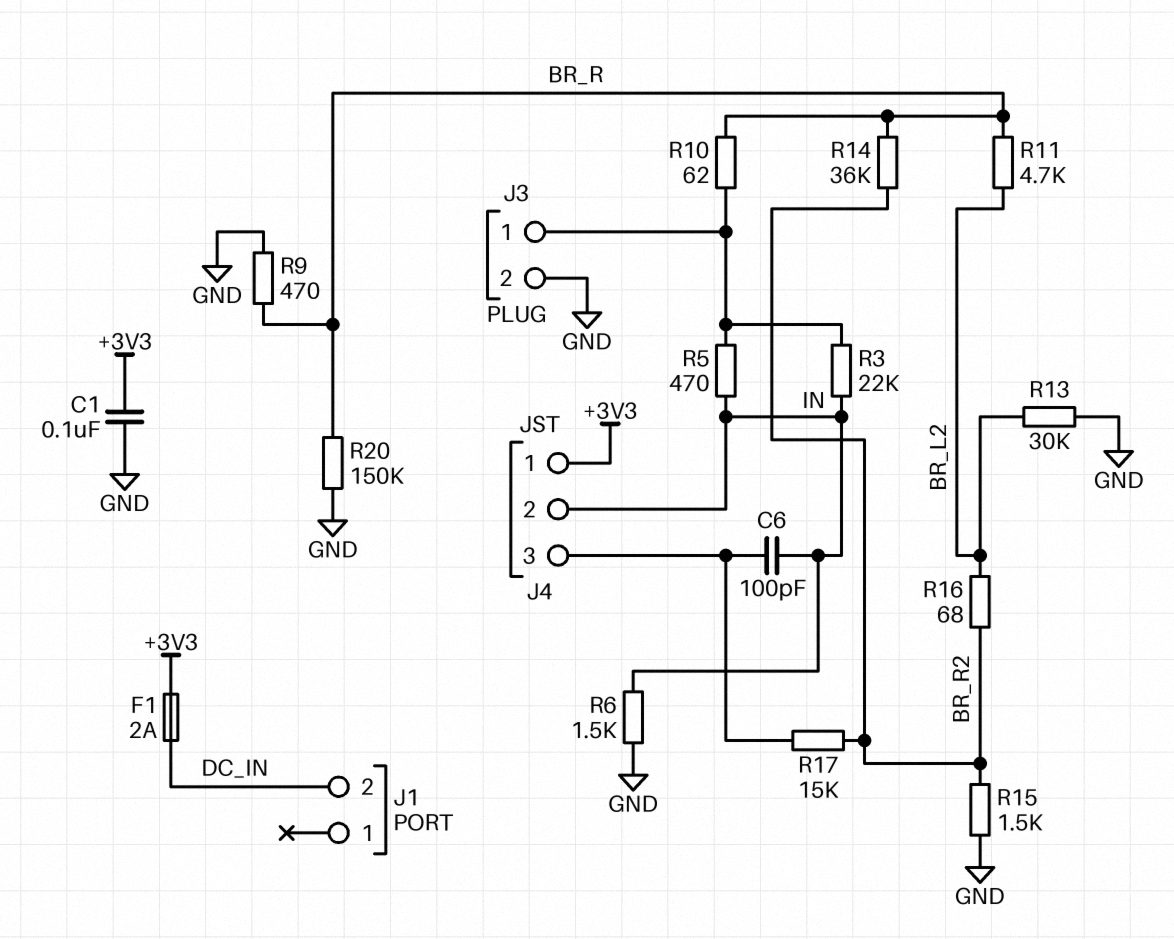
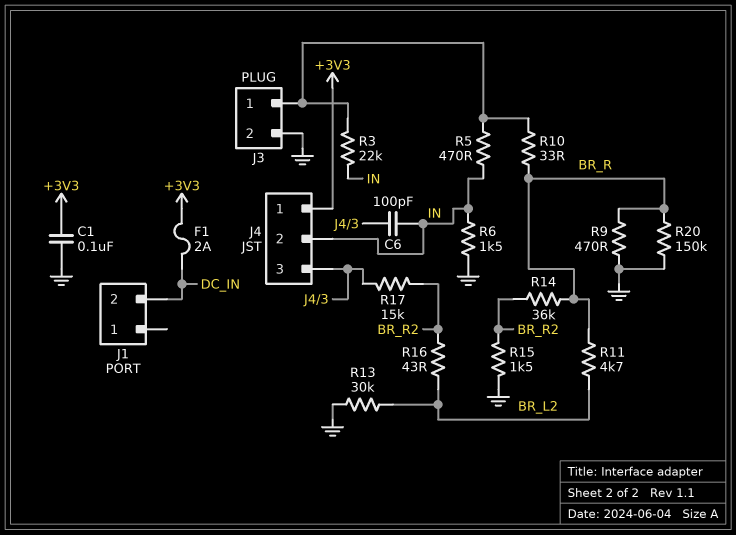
R10: 62 (BR_R, J3/1) -> 33 (BR_R, J3/1)
R16: 68 (BR_L2, BR_R2) -> 43 (BR_L2, BR_R2)

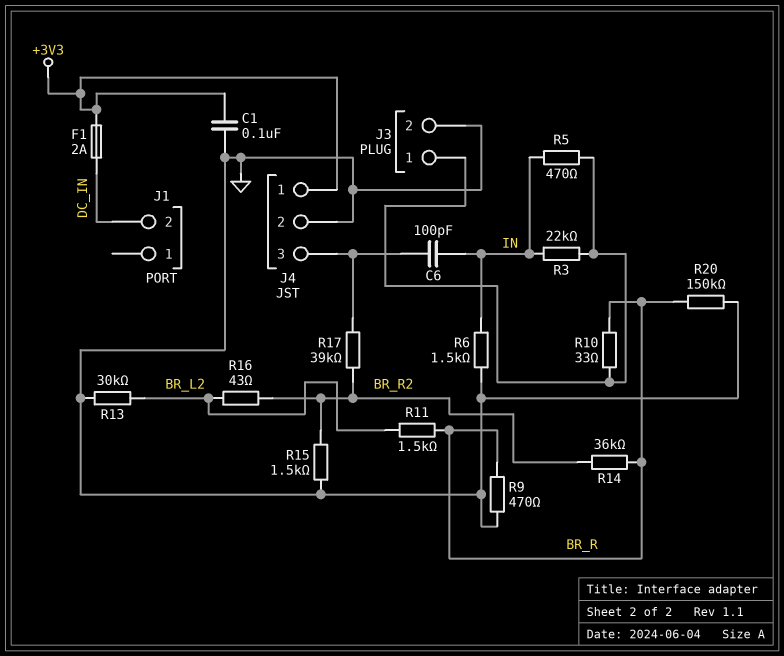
J4 pin 2: IN -> GND
R11: 4.7k (BR_L2, BR_R) -> 1.5k (BR_L2, BR_R)
R17: 15k (BR_R2, J4/3) -> 39k (BR_R2, J4/3)

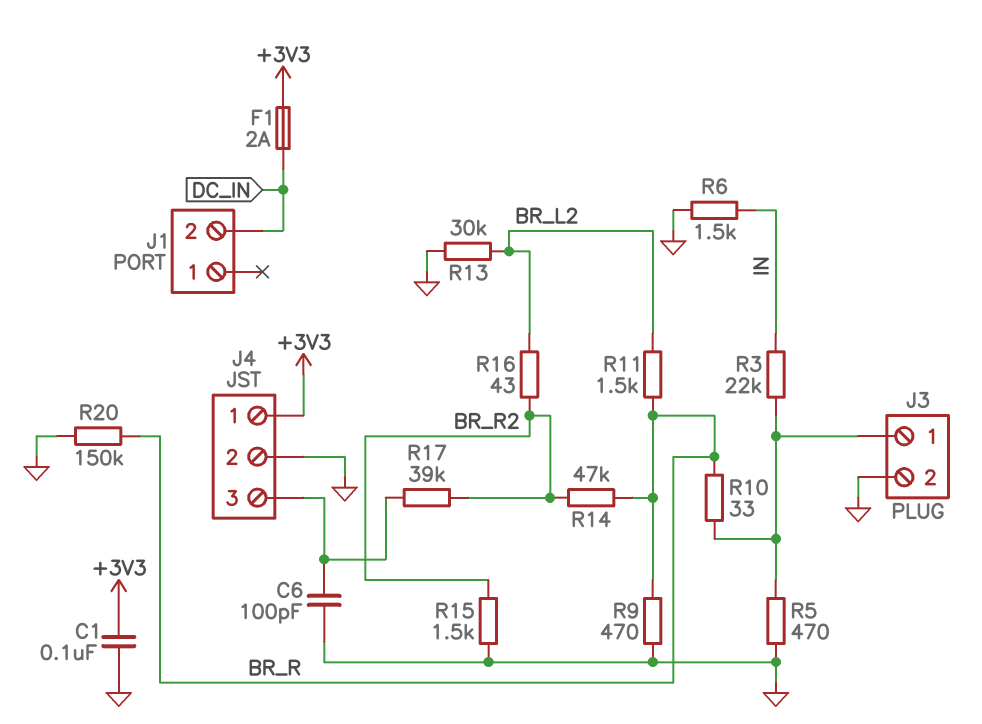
C6: 100pF (IN, J4/3) -> 100pF (GND, J4/3)
R5: 470 (IN, J3/1) -> 470 (GND, J3/1)
R14: 36k (BR_R, BR_R2) -> 47k (BR_R, BR_R2)

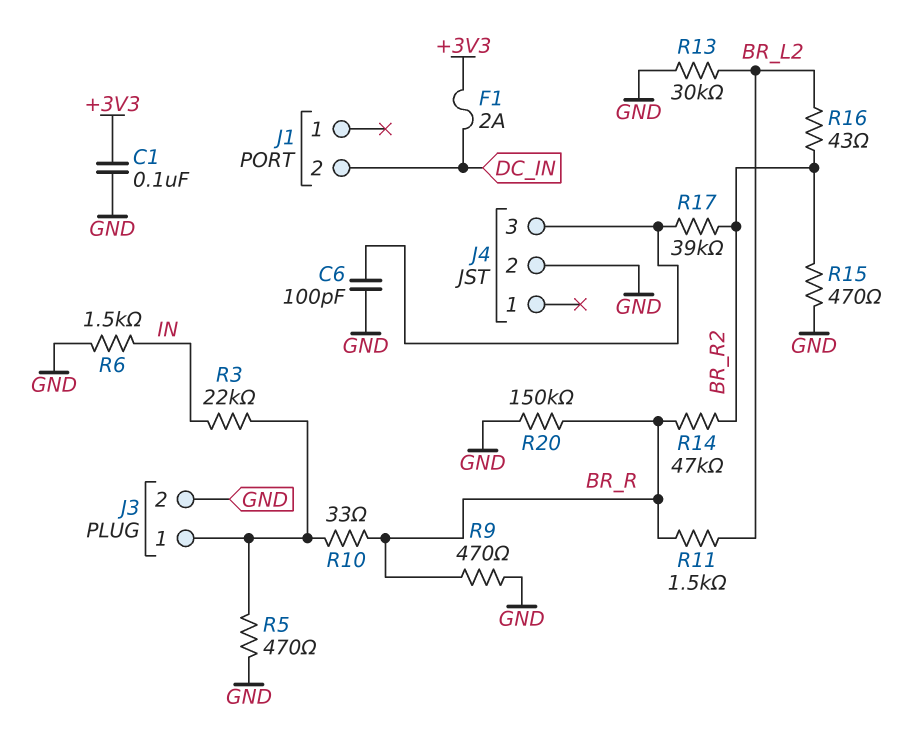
J4 pin 1: +3V3 -> none
R15: 1.5k (BR_R2, GND) -> 470 (BR_R2, GND)

